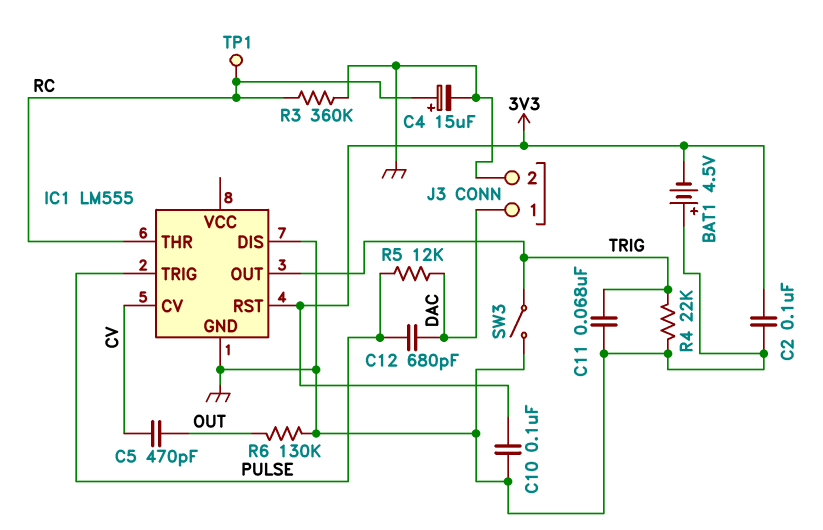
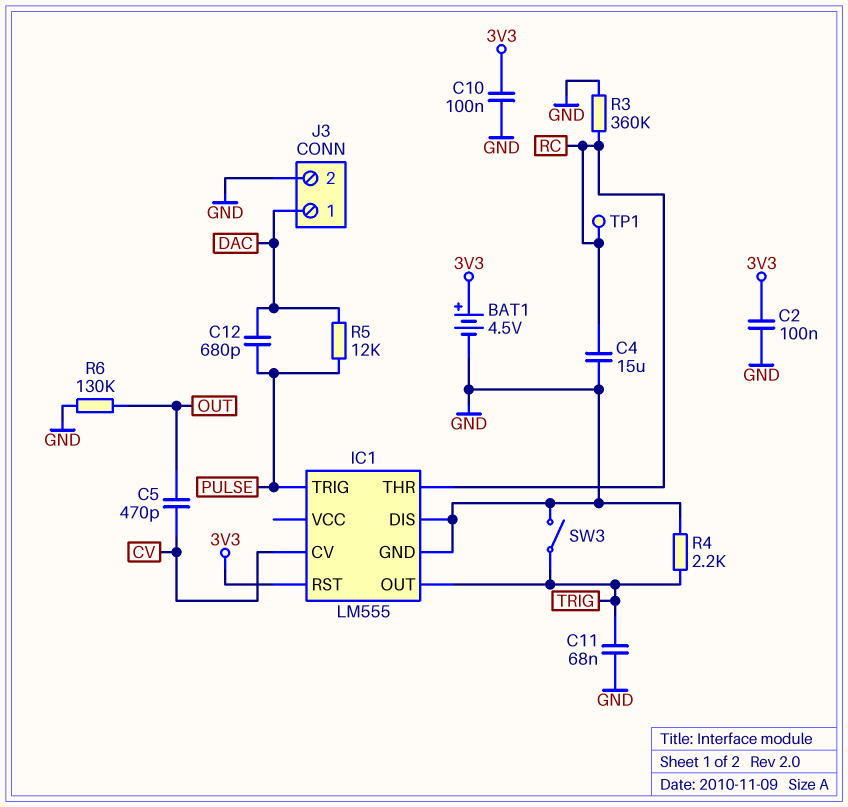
BAT1: 4.5V (plus GND, minus 3V3) -> 4.5V (plus 3V3, minus GND)
C4: 15uF (plus RC, minus GND) -> 15uF (GND, RC)
R4: 22k (GND, TRIG) -> 2.2k (GND, TRIG)

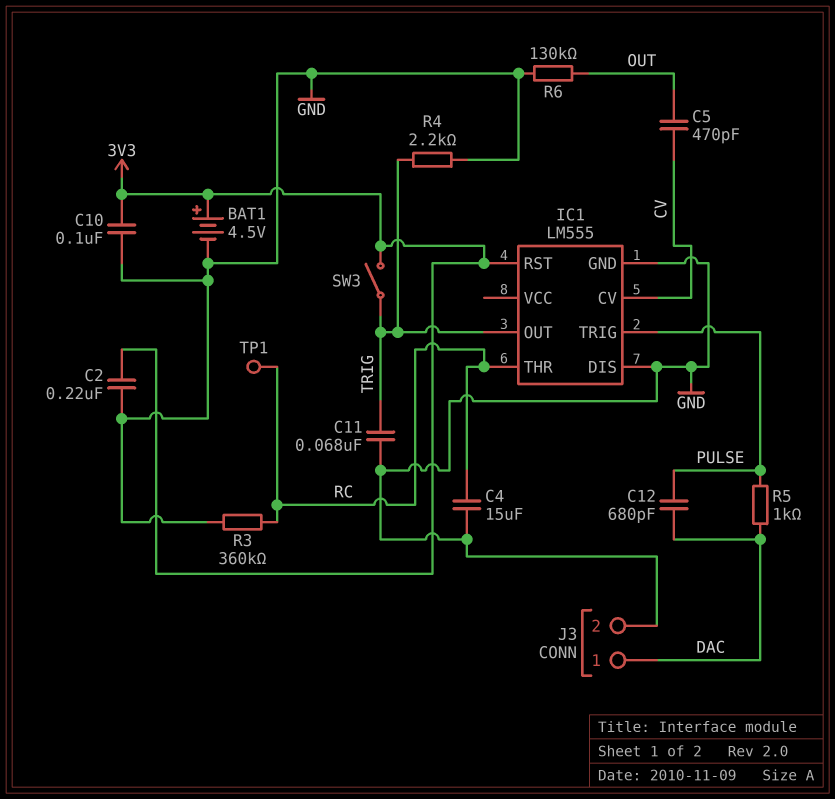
C2: 100nF (3V3, GND) -> 220nF (3V3, GND)
R5: 12k (DAC, PULSE) -> 1k (DAC, PULSE)
SW3: switch (GND, TRIG) -> switch (3V3, TRIG)

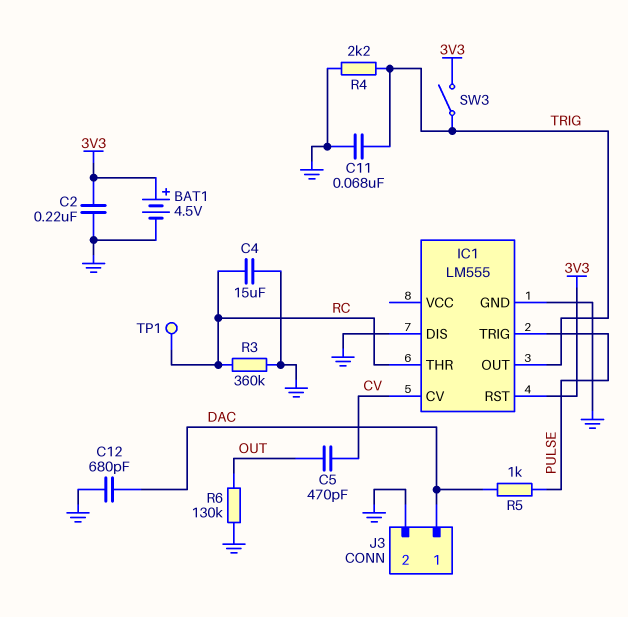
C10: 100nF (3V3, GND) -> none
C12: 680pF (DAC, PULSE) -> 680pF (DAC, GND)

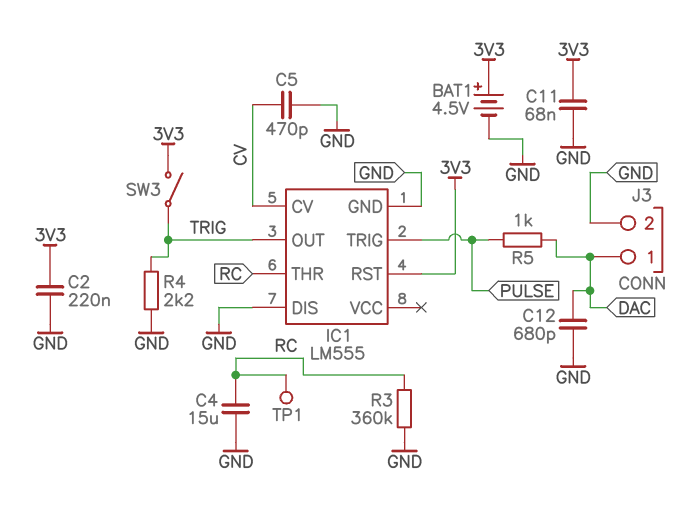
C5: 470pF (CV, OUT) -> 470pF (CV, GND)
C11: 68nF (GND, TRIG) -> 68nF (3V3, GND)
R6: 130k (GND, OUT) -> none

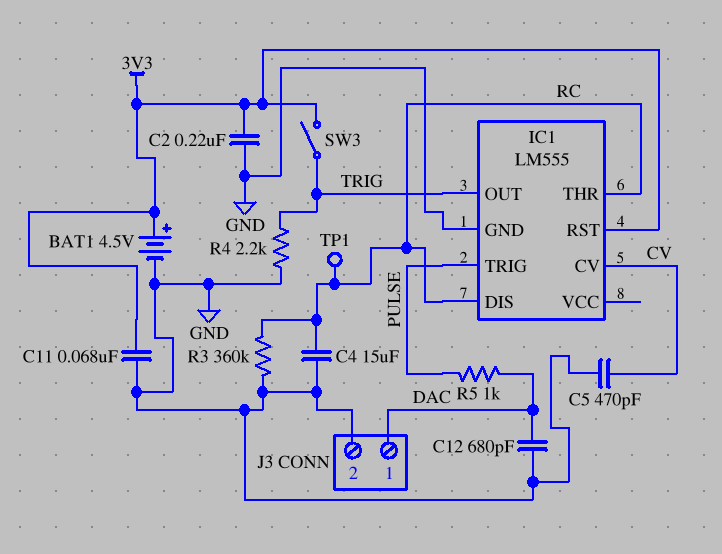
IC1 pin DIS: GND -> RC

